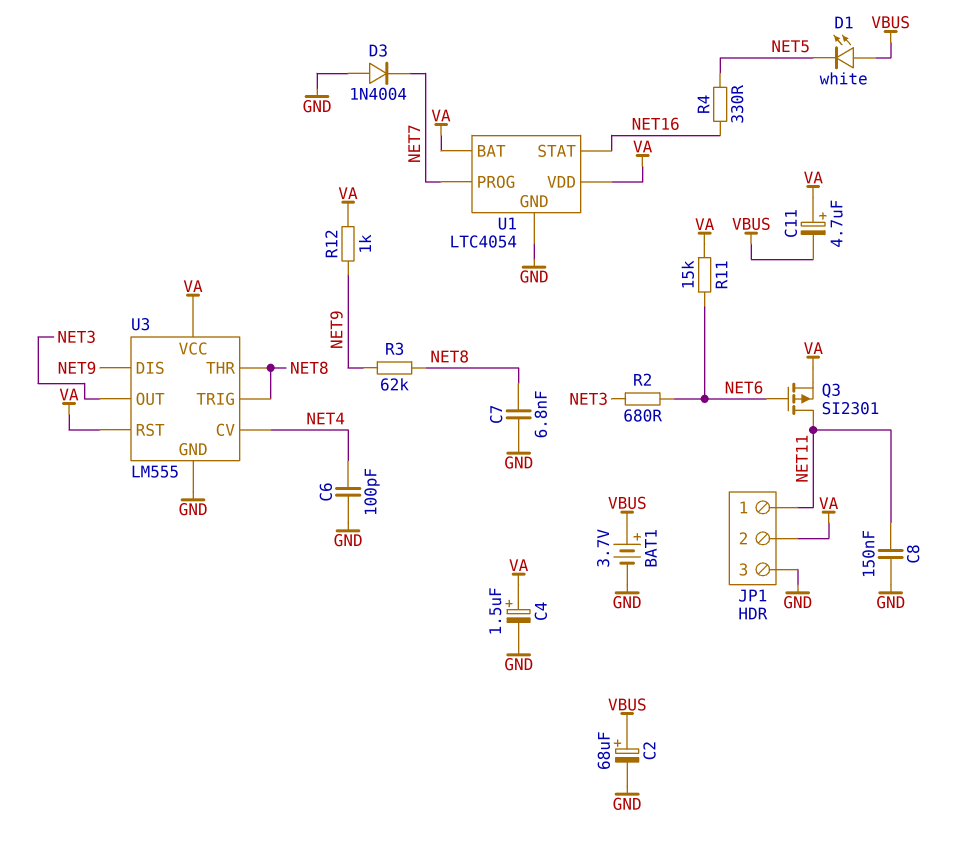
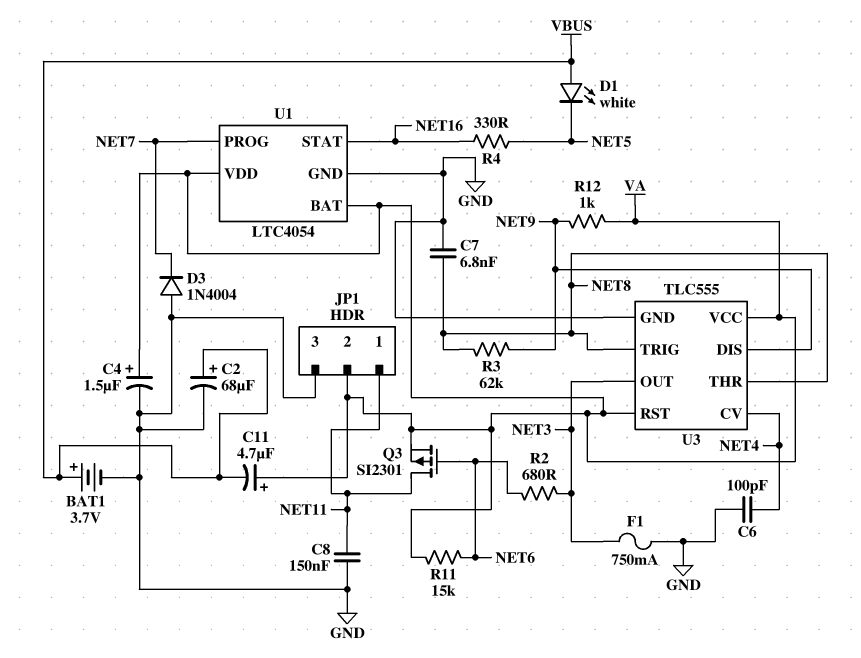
F1: none -> 750mA (GND, NET3)
U3: LM555 -> TLC555

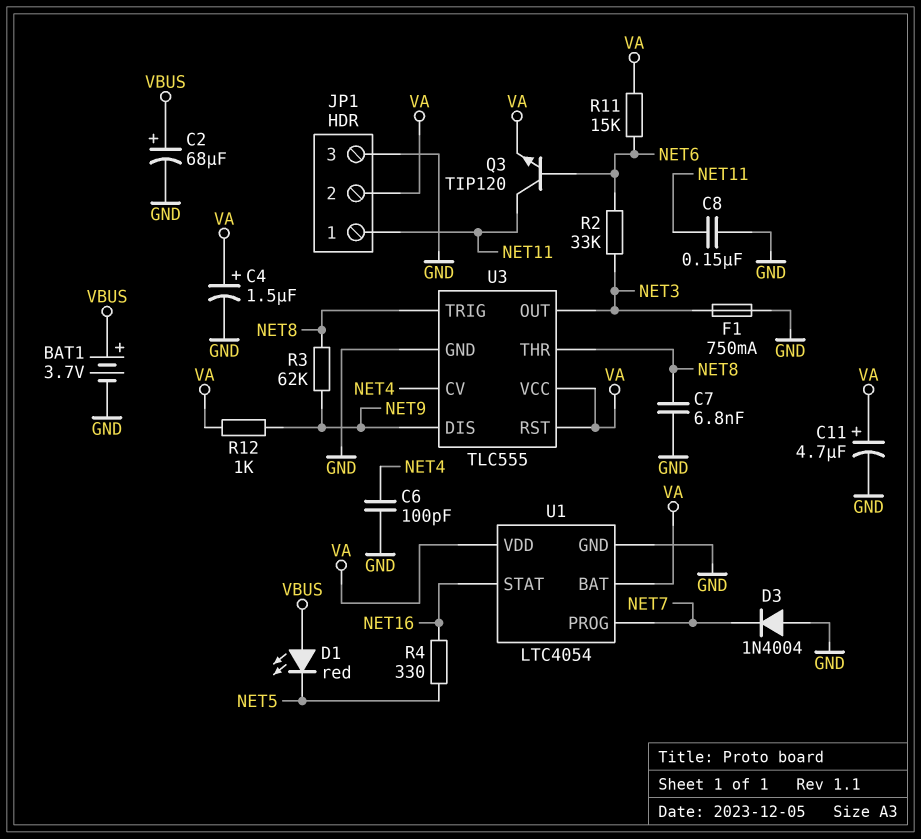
C11: 4.7uF (plus VA, minus VBUS) -> 4.7uF (plus VA, minus GND)
D1: LED white (A VBUS, K NET5) -> LED red (A VBUS, K NET5)
Q3: PMOS SI2301 (G NET6, D NET11, S VA) -> NPN TIP120 (B NET6, C NET11, E VA)
R2: 680 (NET3, NET6) -> 33k (NET3, NET6)

